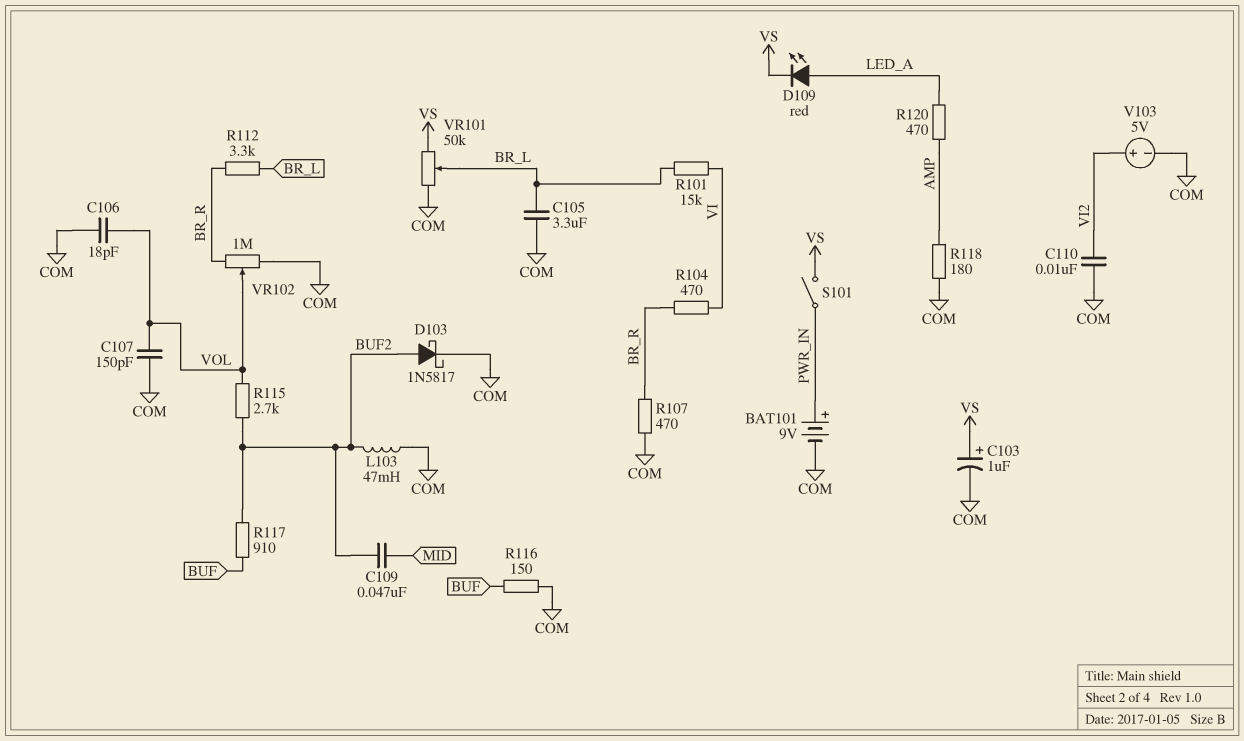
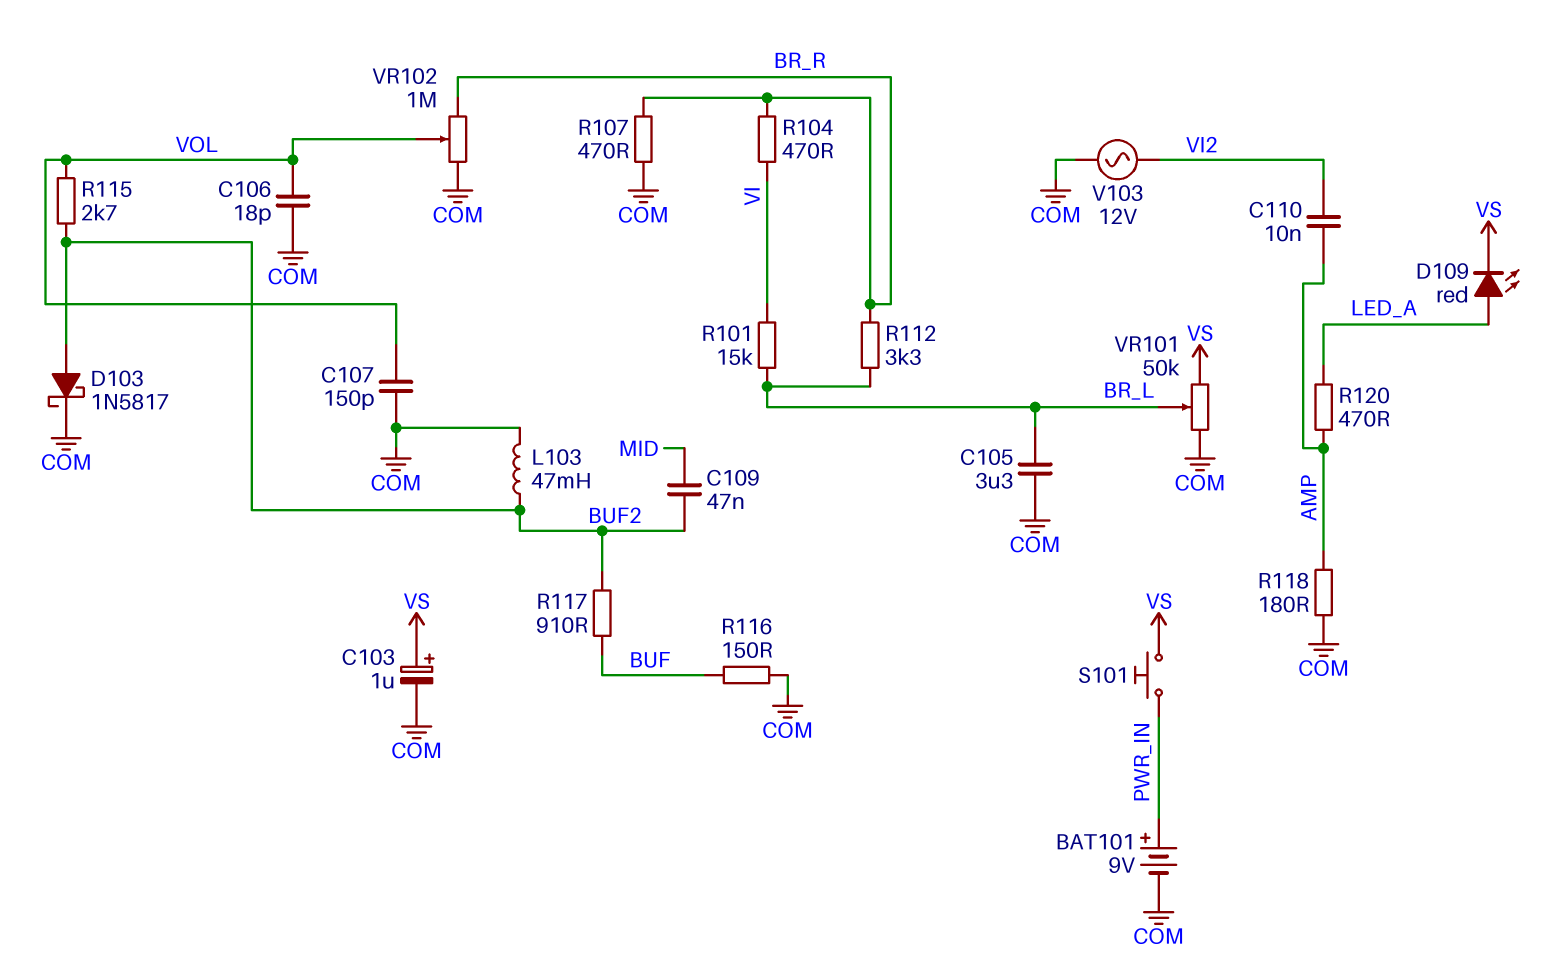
C110: 10nF (COM, VI2) -> 10nF (AMP, VI2)
S101: switch (PWR_IN, VS) -> button (PWR_IN, VS)
V103: 5V (plus VI2, minus COM) -> AC 12V (COM, VI2)

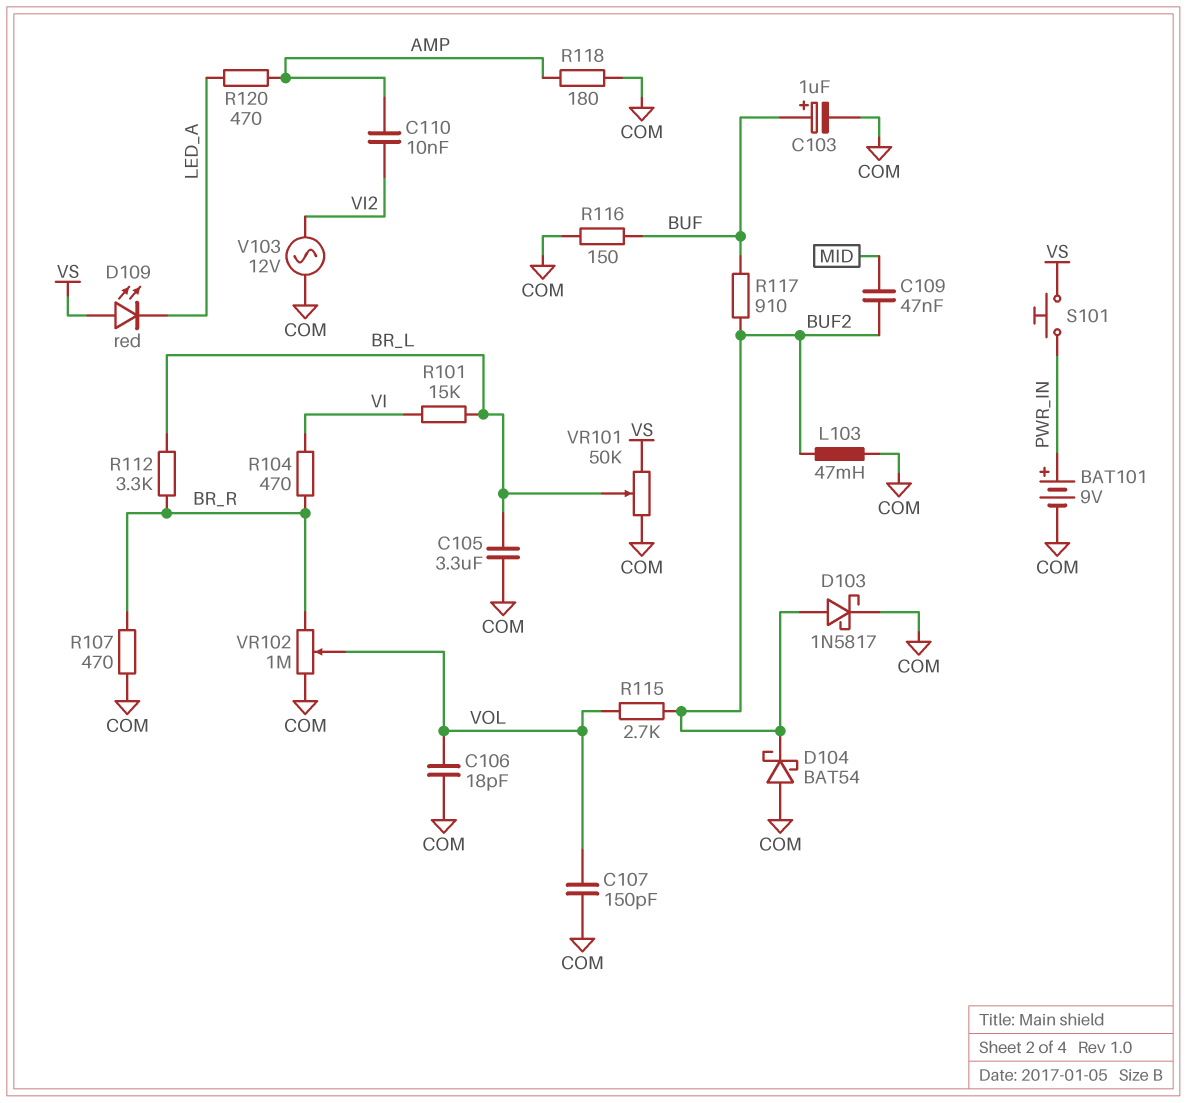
C103: 1uF (plus VS, minus COM) -> 1uF (plus BUF, minus COM)
D104: none -> schottky BAT54 (A COM, K BUF2)
D109: LED red (A LED_A, K VS) -> LED red (A VS, K LED_A)

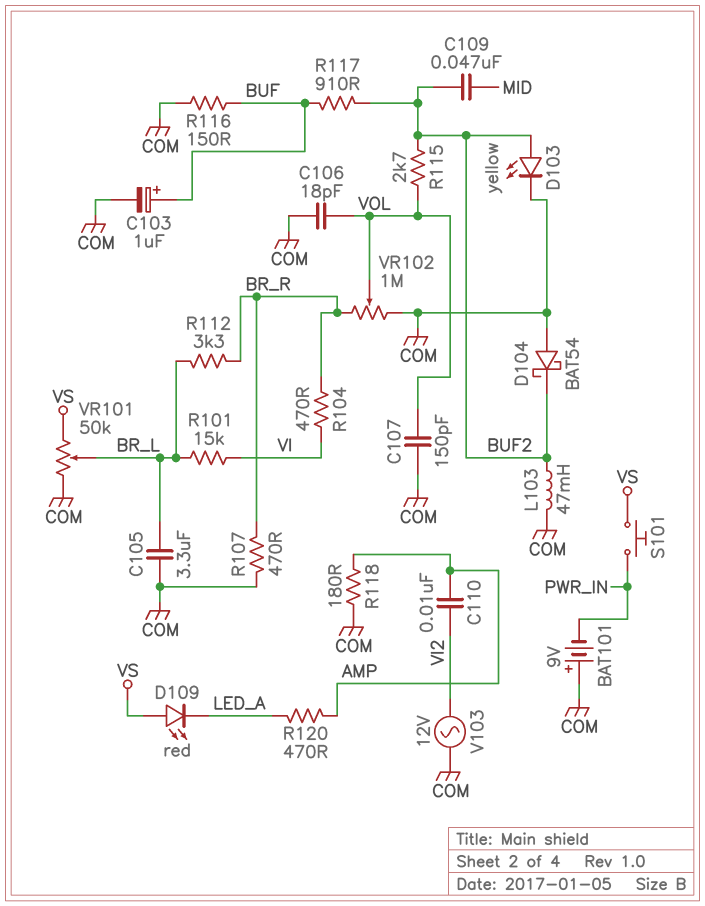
BAT101: 9V (plus PWR_IN, minus COM) -> 9V (plus COM, minus PWR_IN)
D103: schottky 1N5817 (A BUF2, K COM) -> LED yellow (A BUF2, K COM)

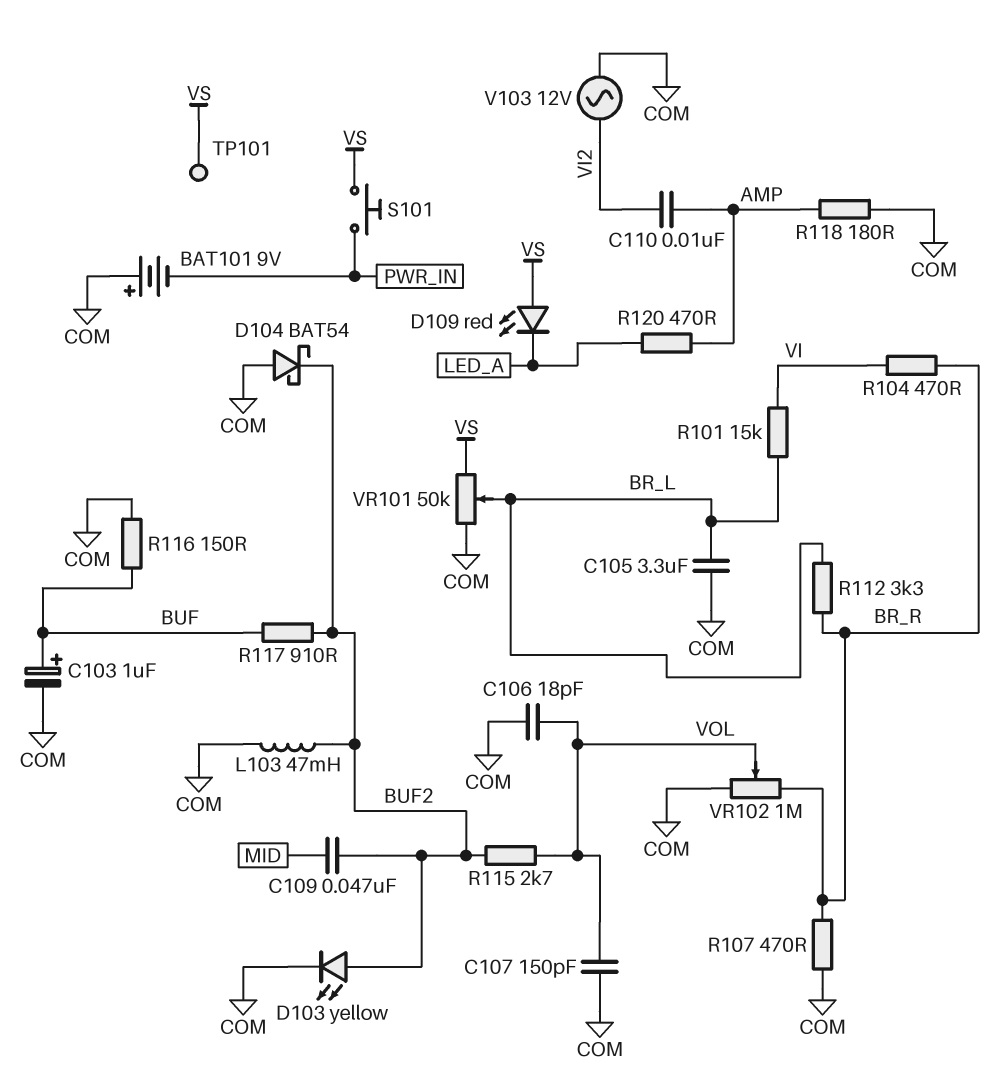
TP101: none -> test point (VS)

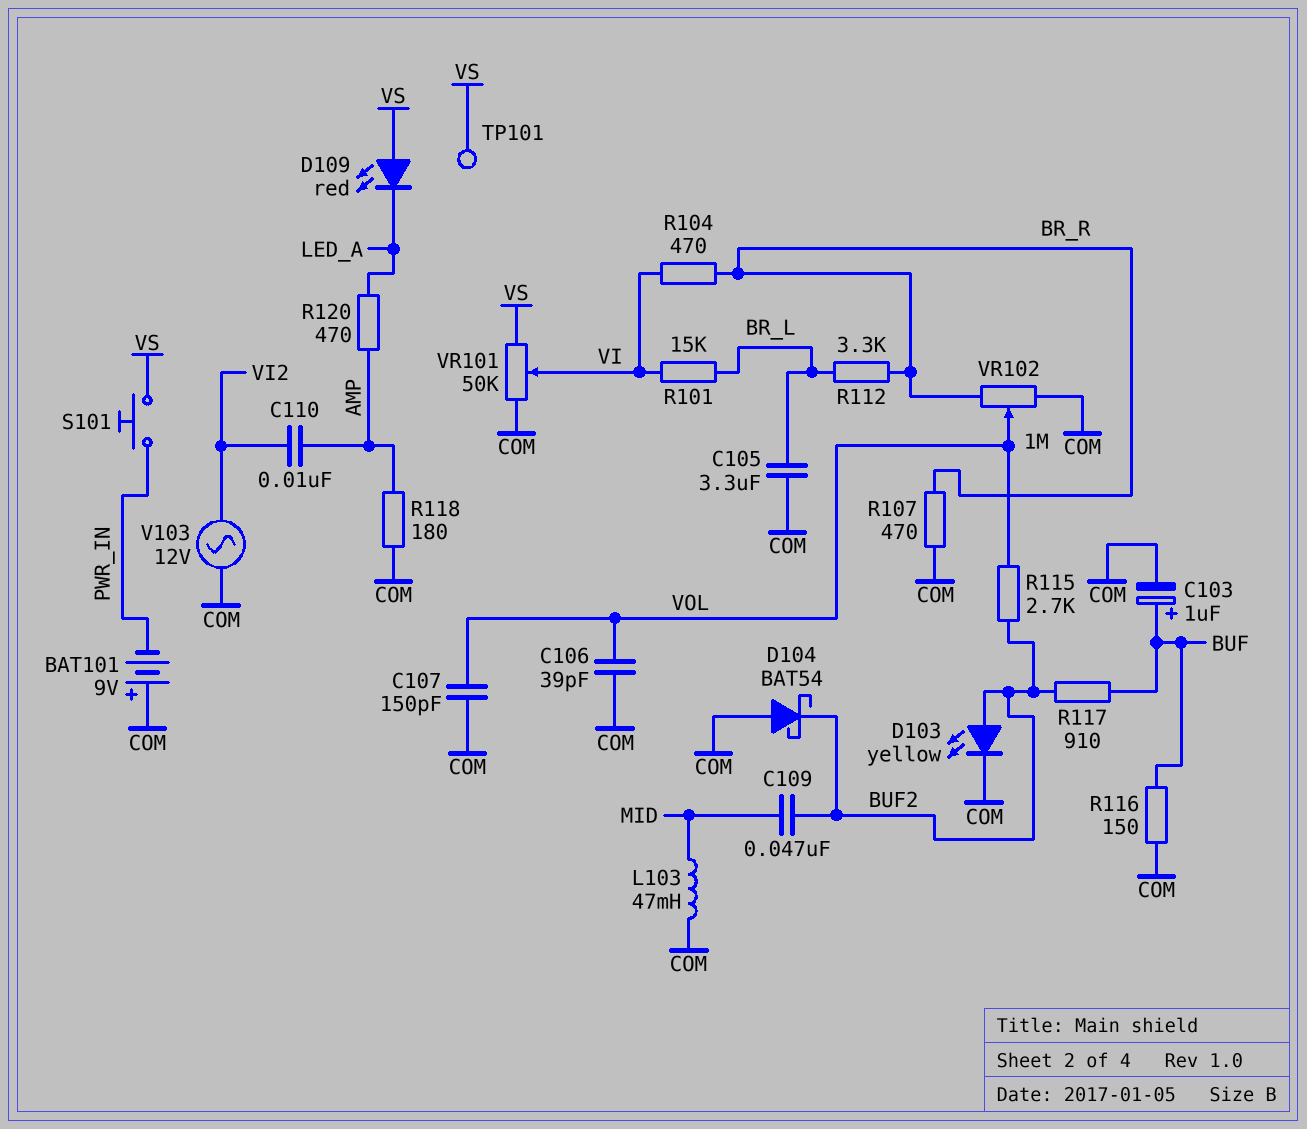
C106: 18pF (COM, VOL) -> 39pF (COM, VOL)
L103: 47mH (BUF2, COM) -> 47mH (COM, MID)
VR101: 50k (COM, VS, wiper BR_L) -> 50k (COM, VS, wiper VI)

